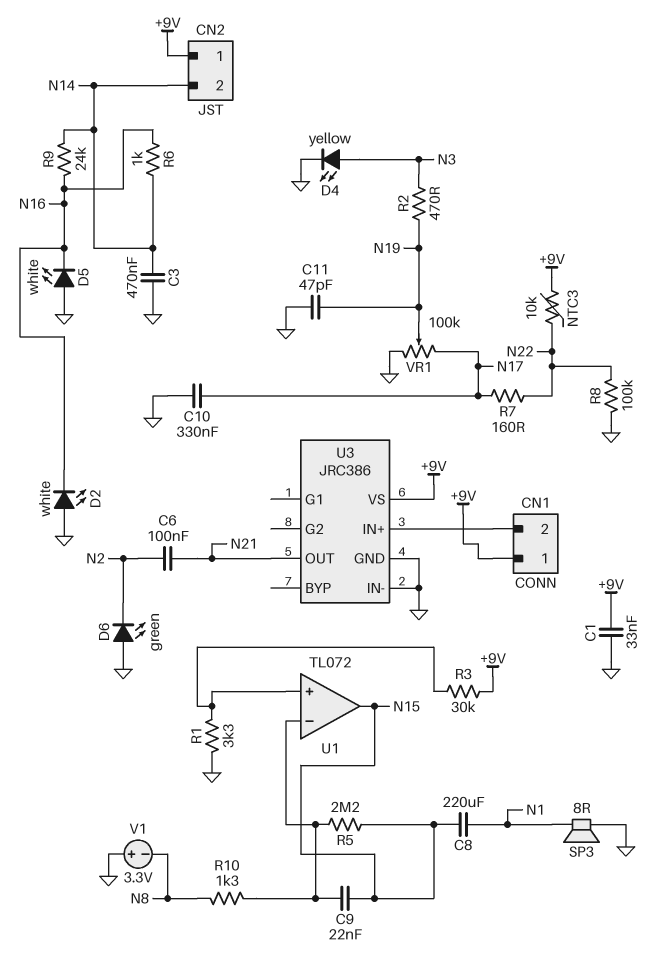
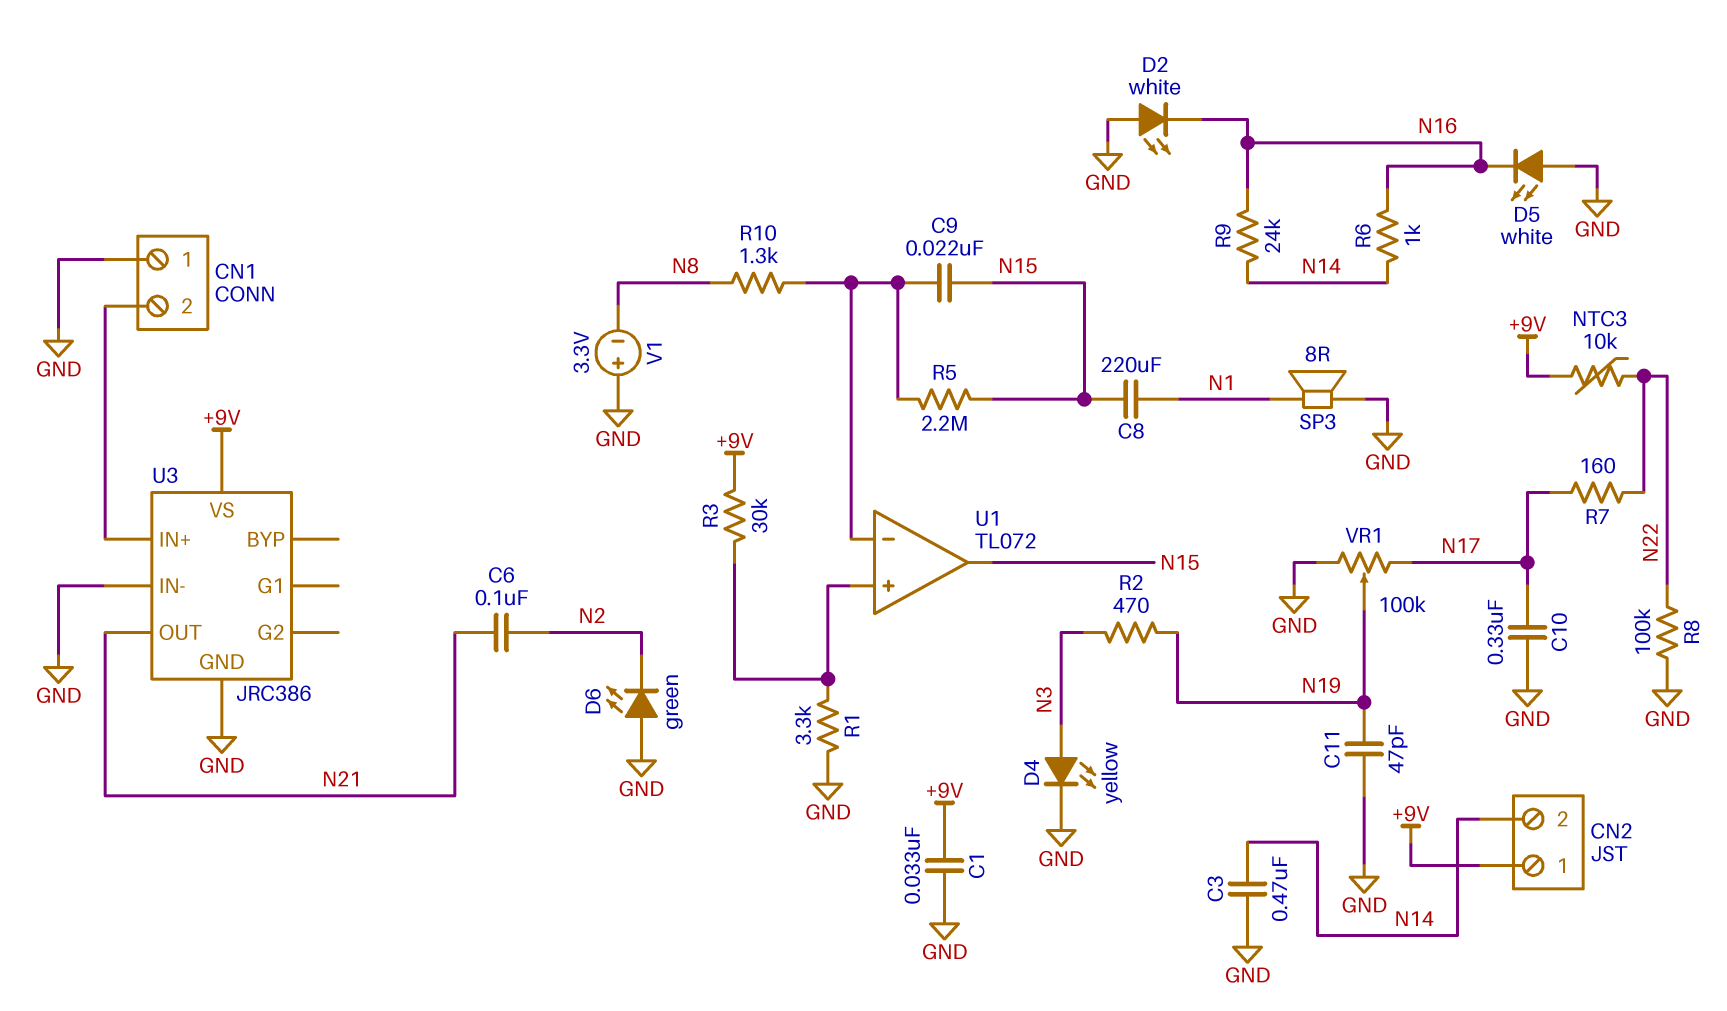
CN1 pin 1: +9V -> GND

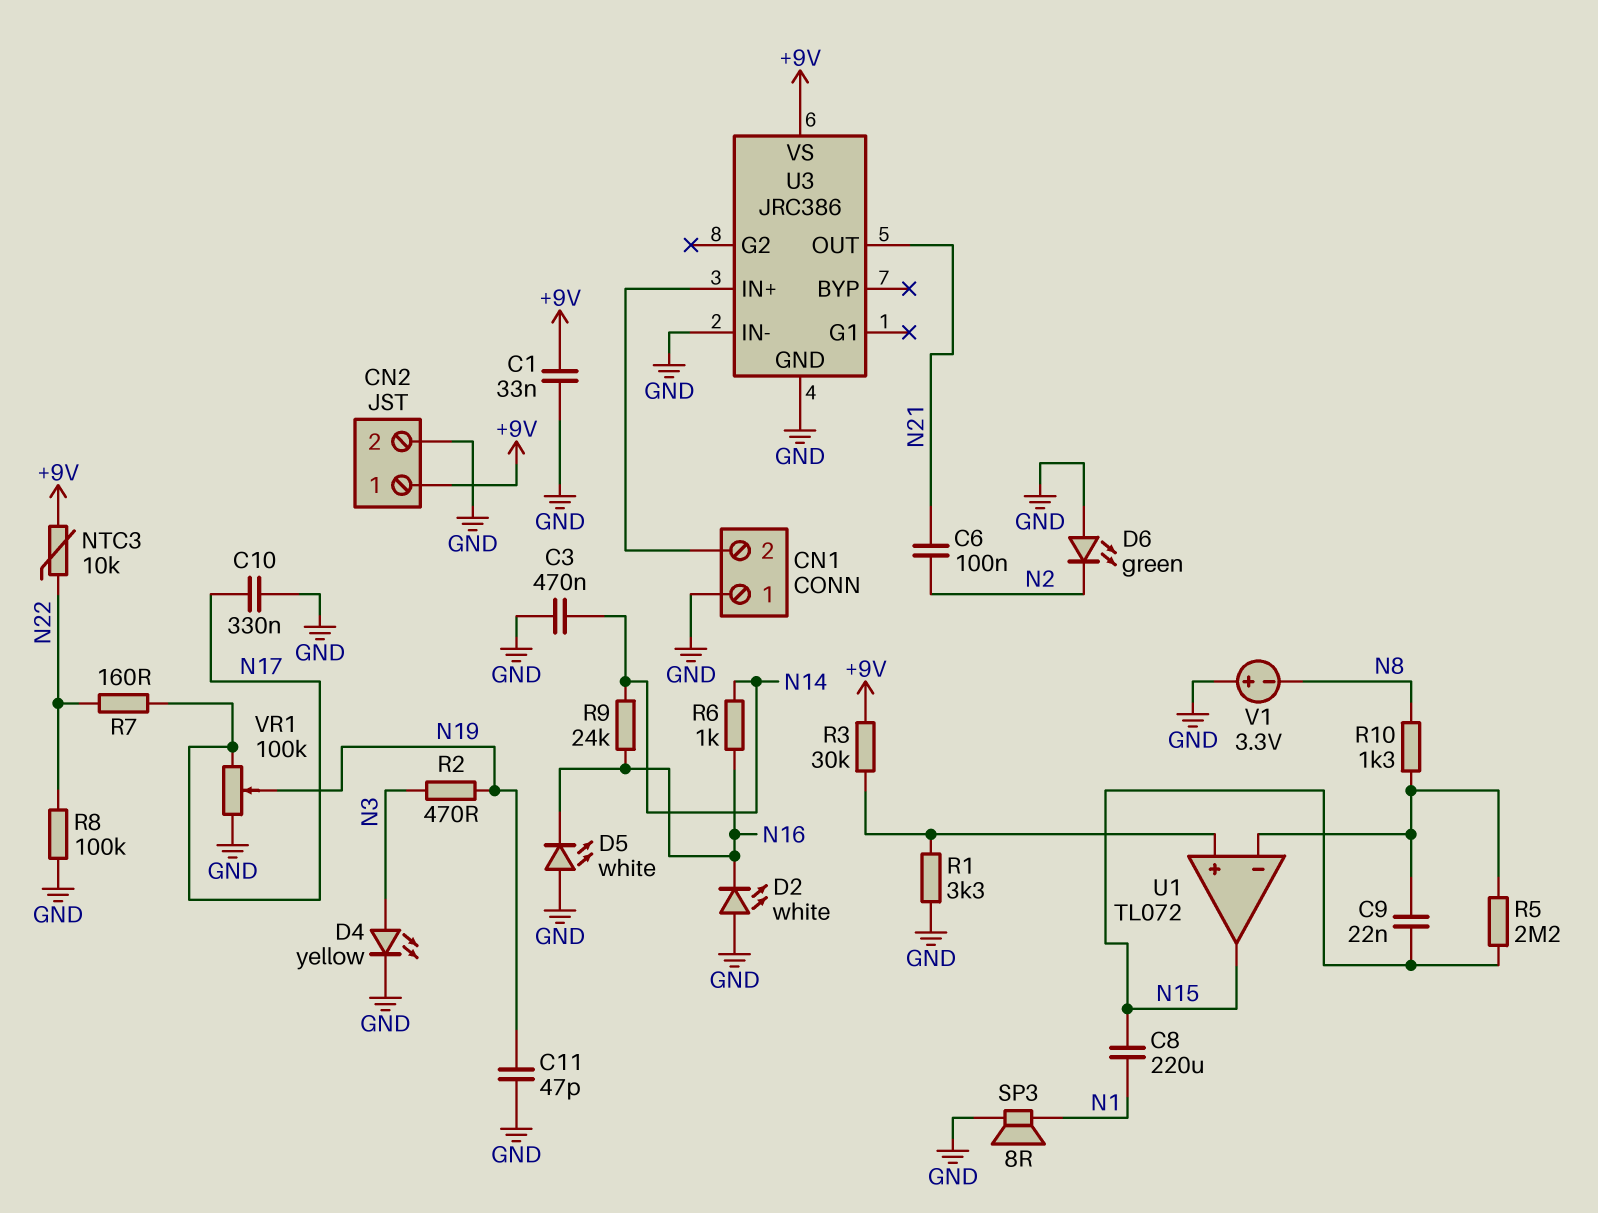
CN2 pin 2: N14 -> GND

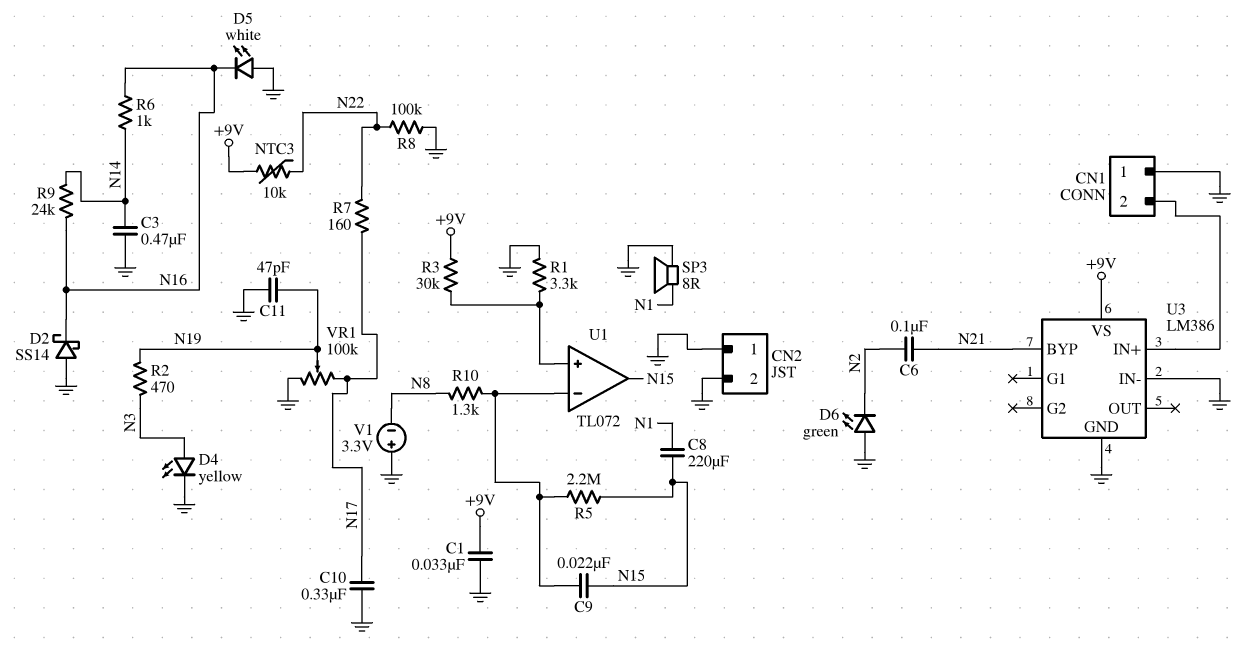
CN2 pin 1: +9V -> GND
D2: LED white (A GND, K N16) -> schottky SS14 (A GND, K N16)
U3: JRC386 -> LM386
U3 pin BYP: none -> N21
U3 pin OUT: N21 -> none

